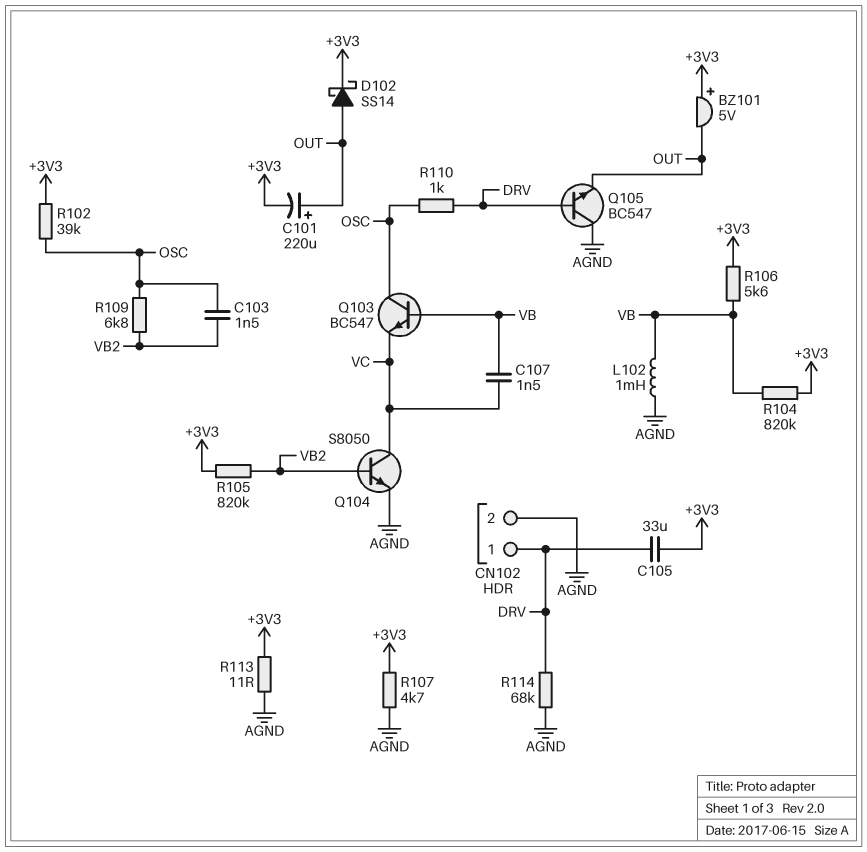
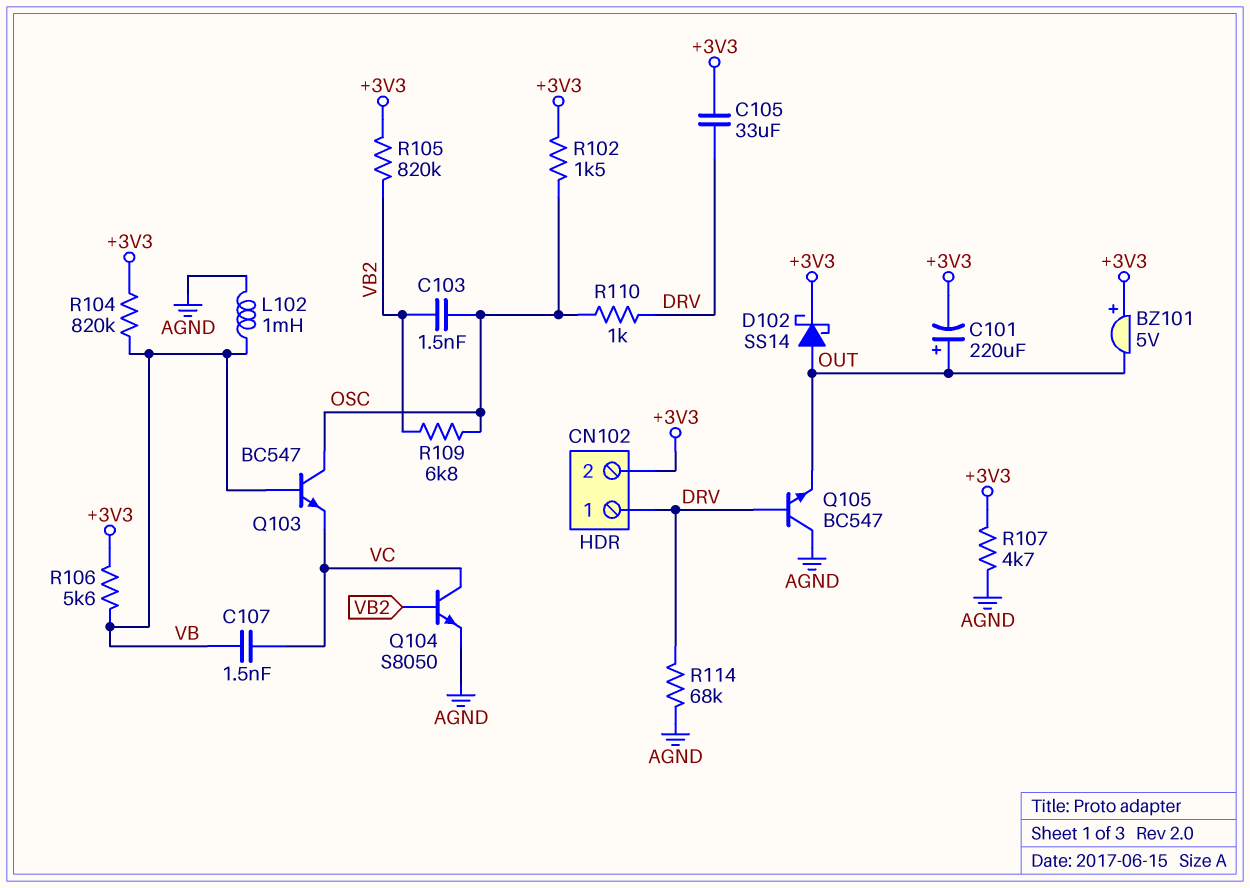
CN102 pin 2: AGND -> +3V3
R102: 39k (+3V3, OSC) -> 1.5k (+3V3, OSC)
R113: 11 (+3V3, AGND) -> none

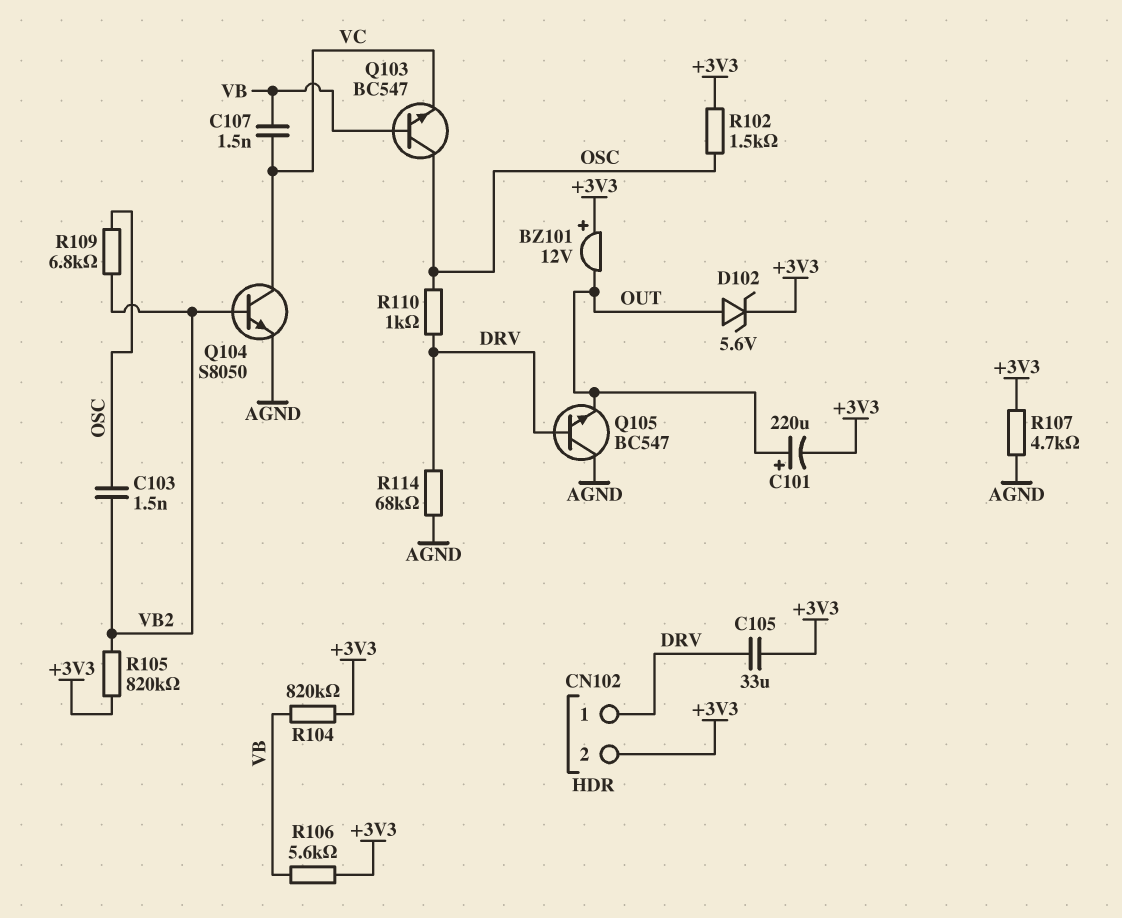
BZ101: buzzer 5V (plus +3V3, minus OUT) -> buzzer 12V (plus +3V3, minus OUT)
D102: schottky SS14 (A OUT, K +3V3) -> zener 5.6V (A OUT, K +3V3)
L102: 1mH (AGND, VB) -> none

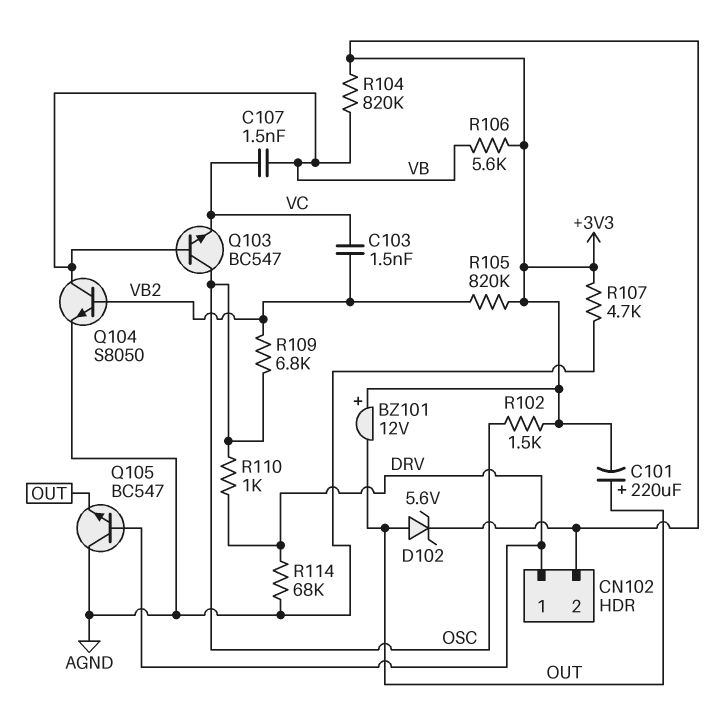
C103: 1.5nF (OSC, VB2) -> 1.5nF (VB2, VC)
C105: 33uF (+3V3, DRV) -> none
Q104: NPN S8050 (B VB2, C VC, E AGND) -> NPN S8050 (B VB2, C VB, E AGND)

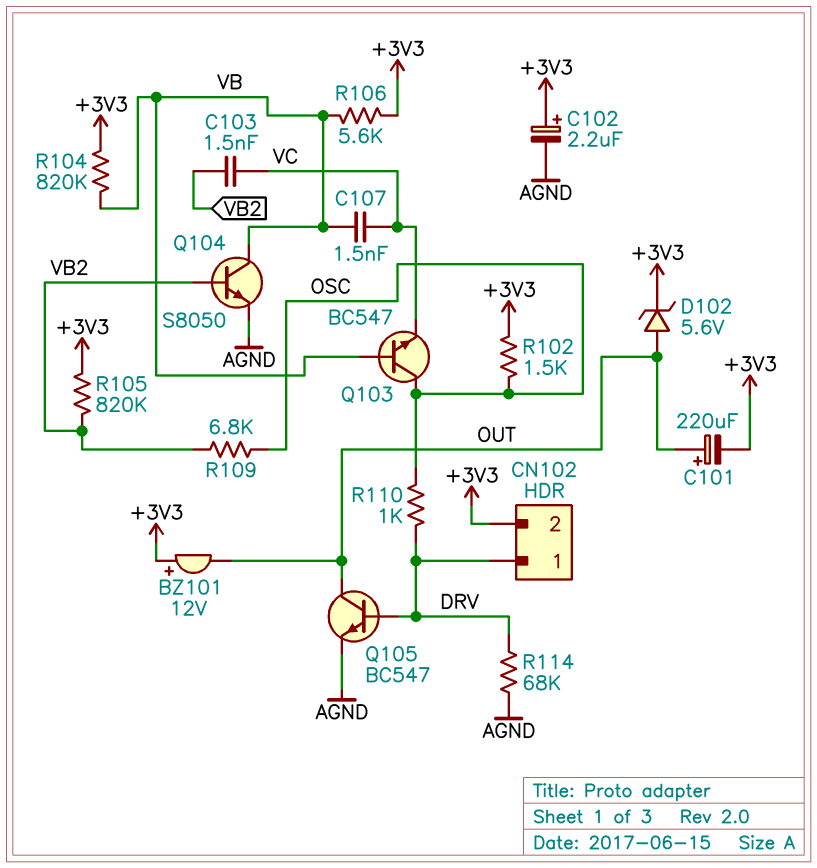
C102: none -> 2.2uF (plus +3V3, minus AGND)
Q105: NPN BC547 (B DRV, C AGND, E OUT) -> NPN BC547 (B DRV, C OUT, E AGND)
R107: 4.7k (+3V3, AGND) -> none

